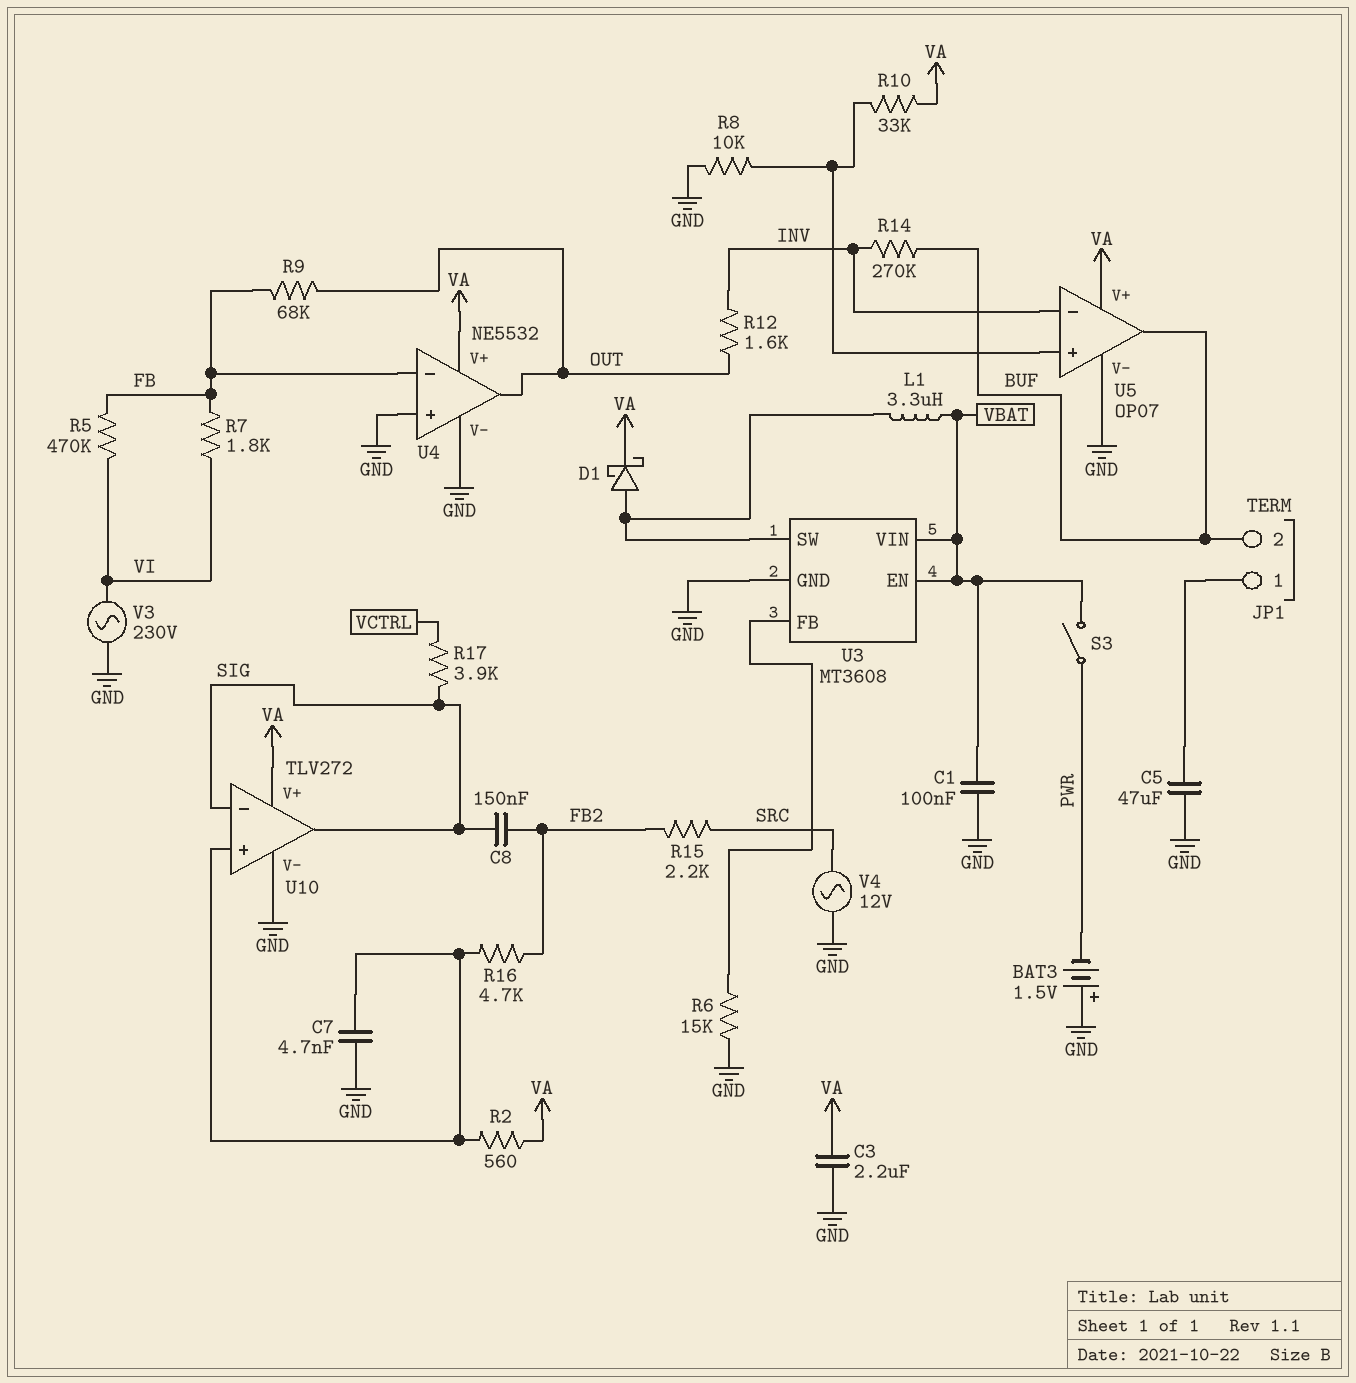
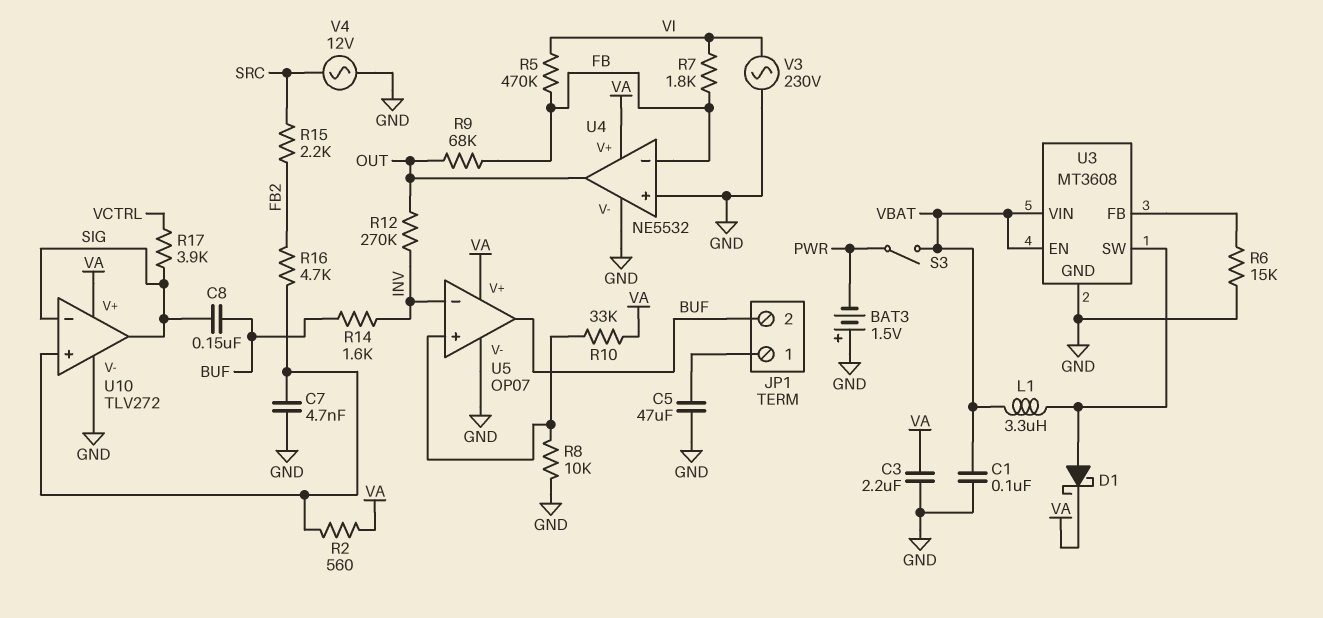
C8: 150nF (FB2, SIG) -> 150nF (BUF, SIG)
R12: 1.6k (INV, OUT) -> 270k (INV, OUT)
R14: 270k (BUF, INV) -> 1.6k (BUF, INV)

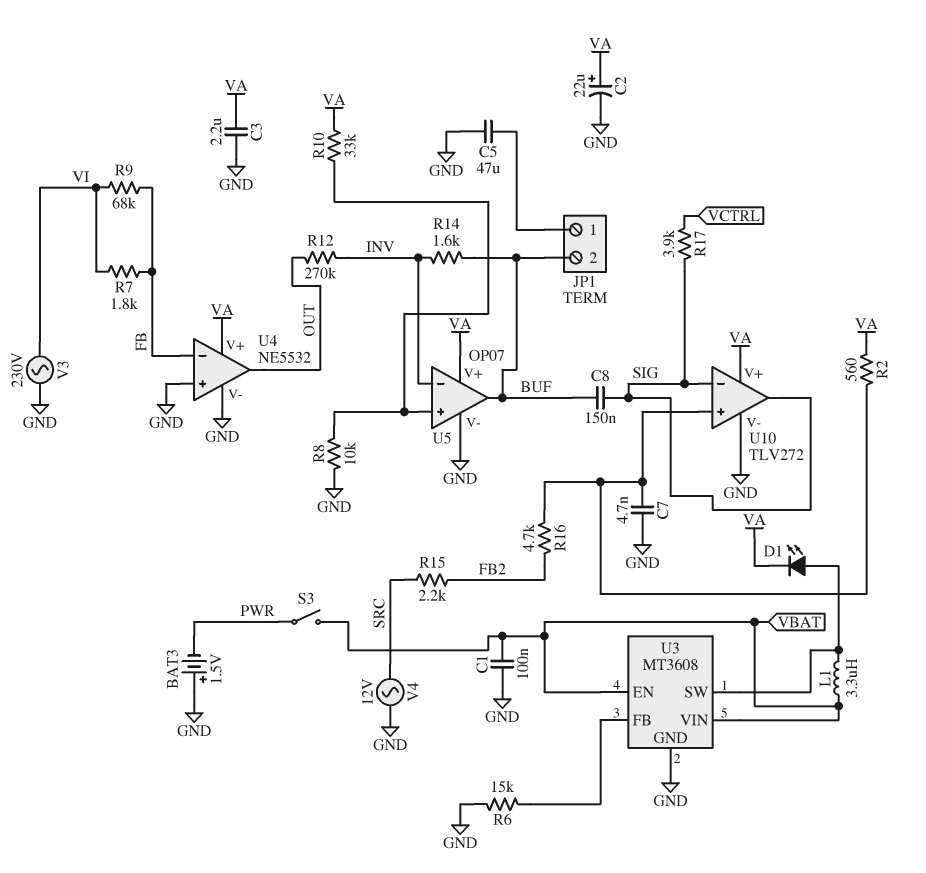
C2: none -> 22uF (plus VA, minus GND)
D1: schottky (A U3/SW, K VA) -> LED (A U3/SW, K VA)
R5: 470k (FB, VI) -> none
R9: 68k (FB, OUT) -> 68k (FB, VI)

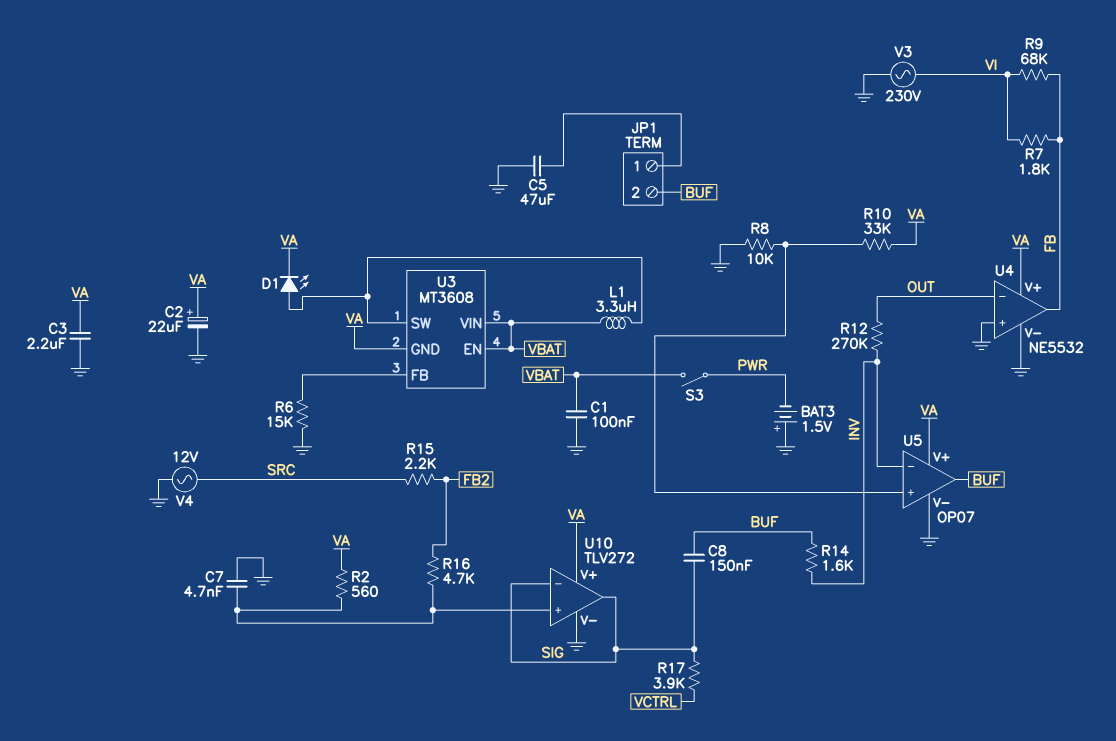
U3 pin GND: GND -> VA
U4 pin in-: FB -> OUT
U4 pin out: OUT -> FB

